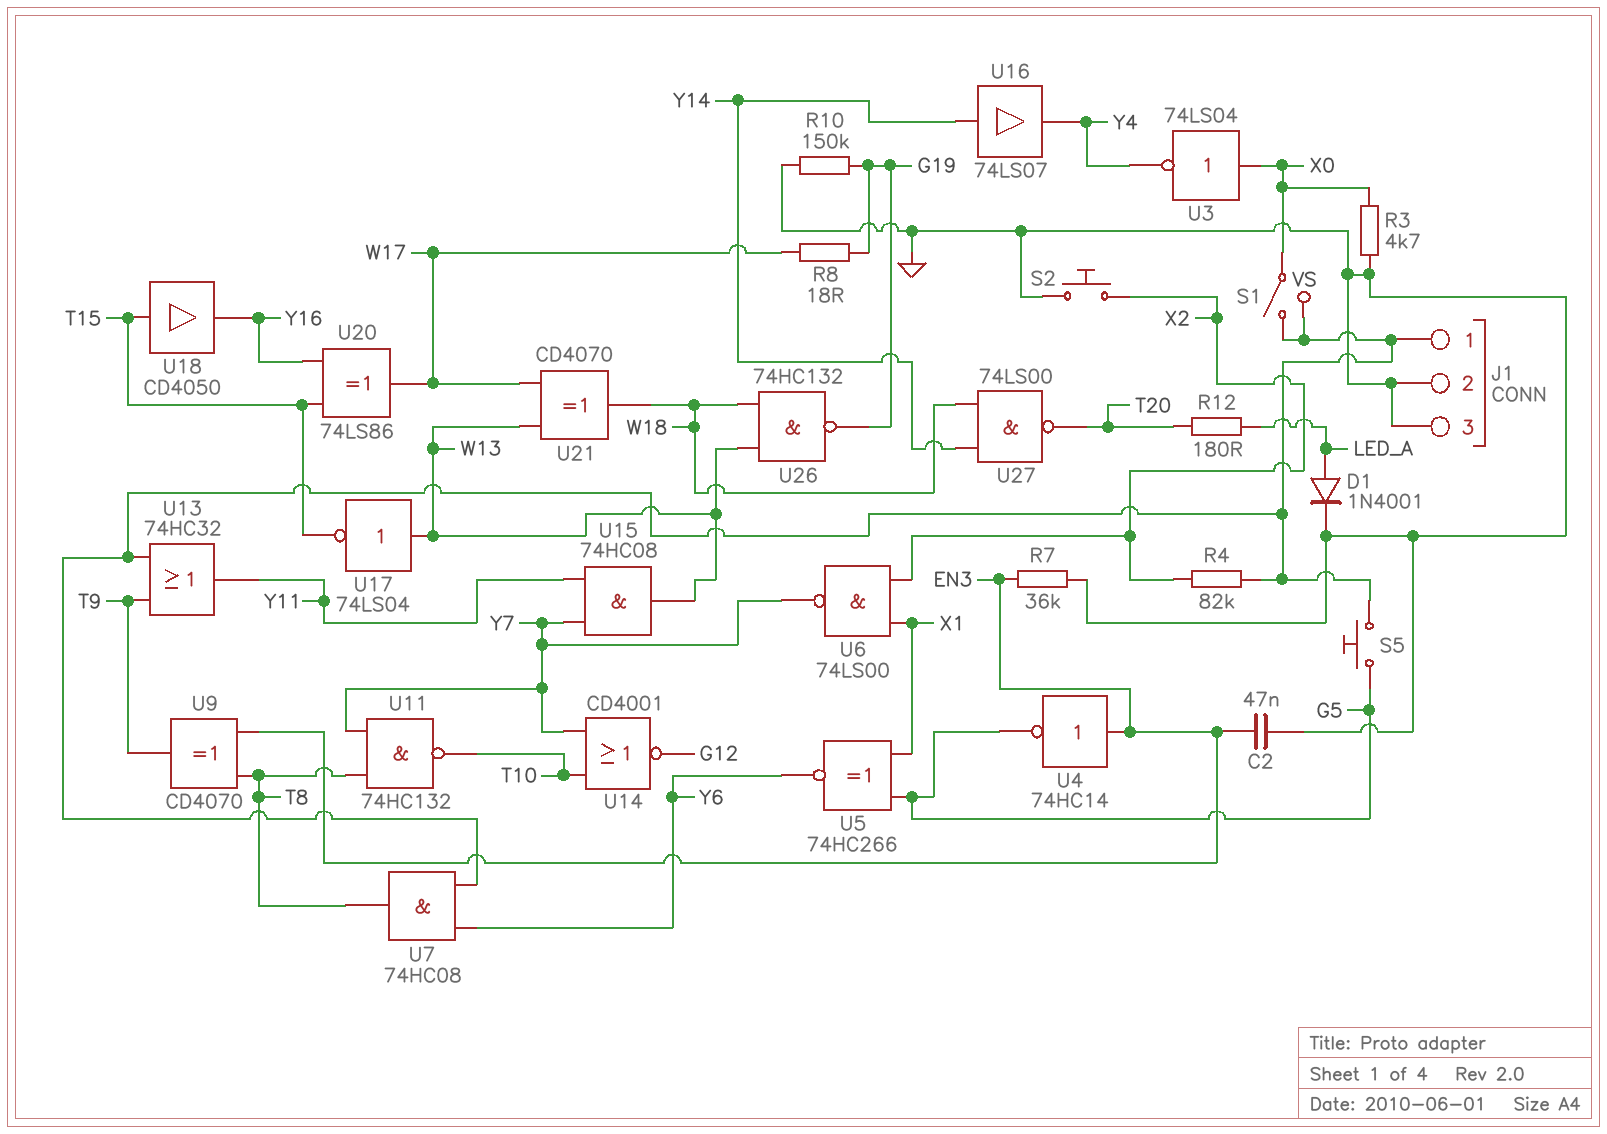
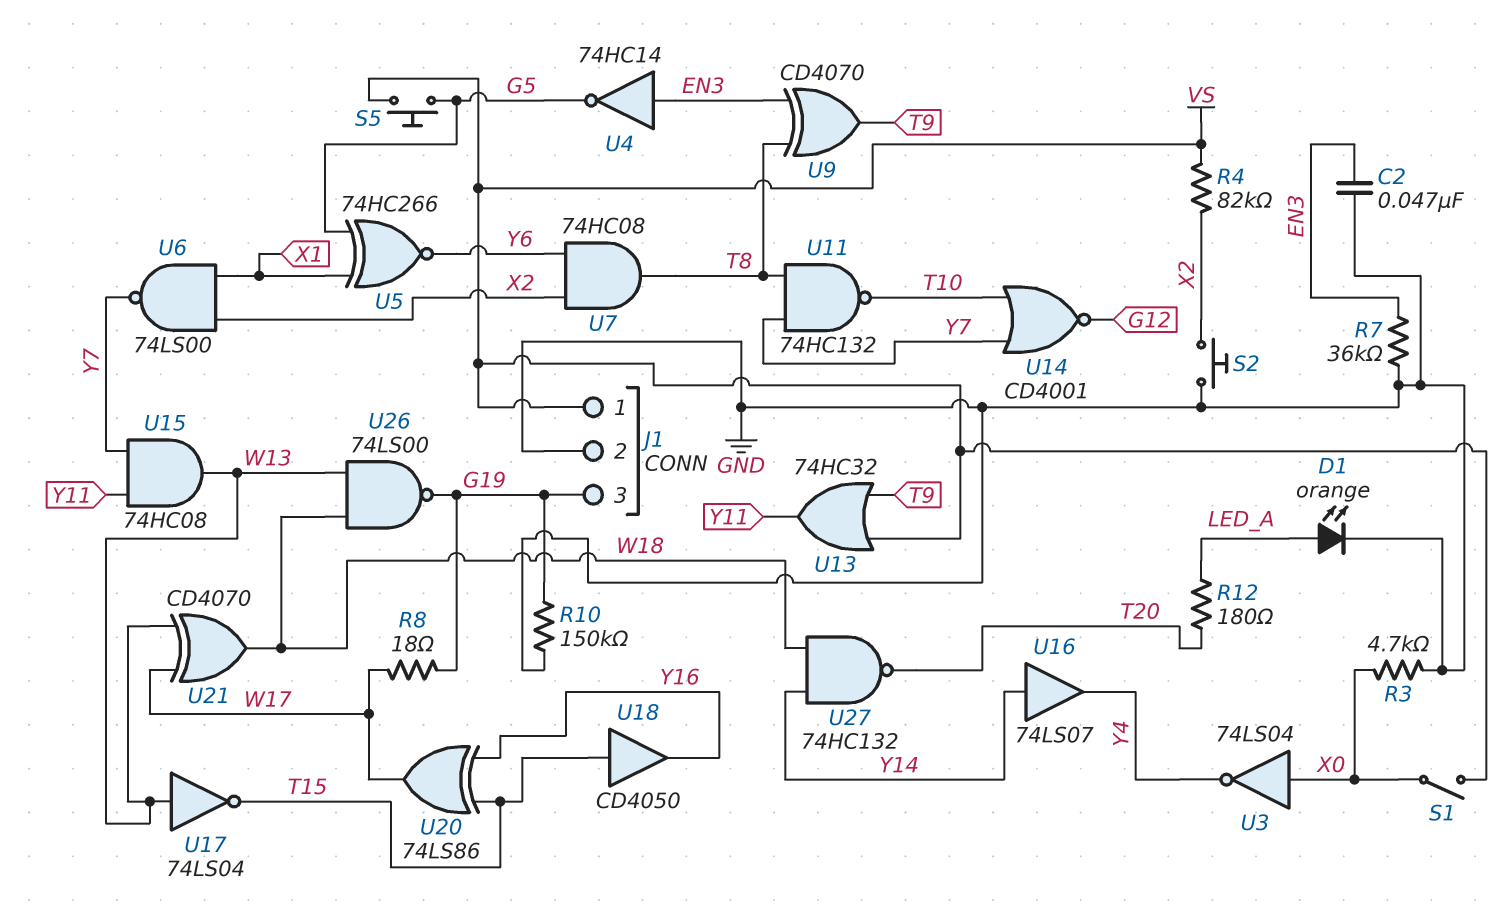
D1: diode 1N4001 (A LED_A, K GND) -> LED orange (A LED_A, K GND)
J1 pin 3: GND -> G19
U7: AND 74HC08 (in VS, in Y6, out T8) -> AND 74HC08 (in X2, in Y6, out T8)
U26: NAND 74HC132 (in W13, in W18, out G19) -> NAND 74LS00 (in W13, in W18, out G19)
U27: NAND 74LS00 (in W18, in Y14, out T20) -> NAND 74HC132 (in W18, in Y14, out T20)

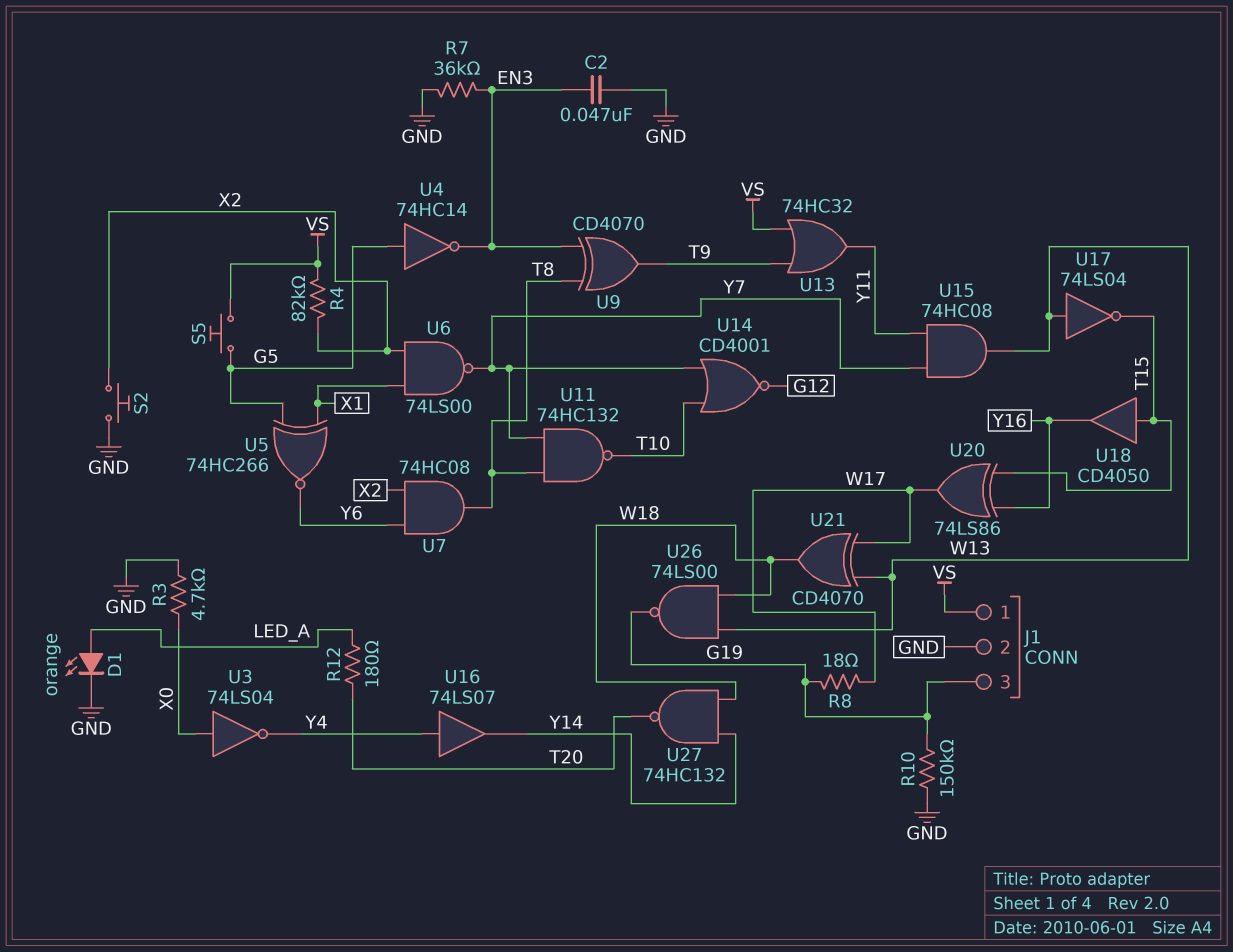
S1: switch (VS, X0) -> none
U4: NOT 74HC14 (in EN3, out G5) -> NOT 74HC14 (in G5, out EN3)
U16: buffer 74LS07 (in Y14, out Y4) -> buffer 74LS07 (in Y4, out Y14)

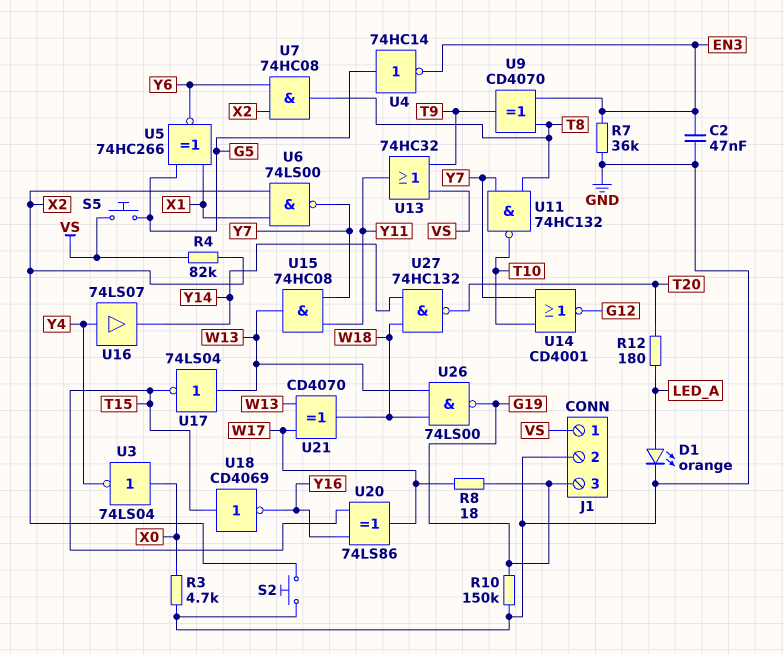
U18: buffer CD4050 (in T15, out Y16) -> NOT CD4069 (in T15, out Y16)

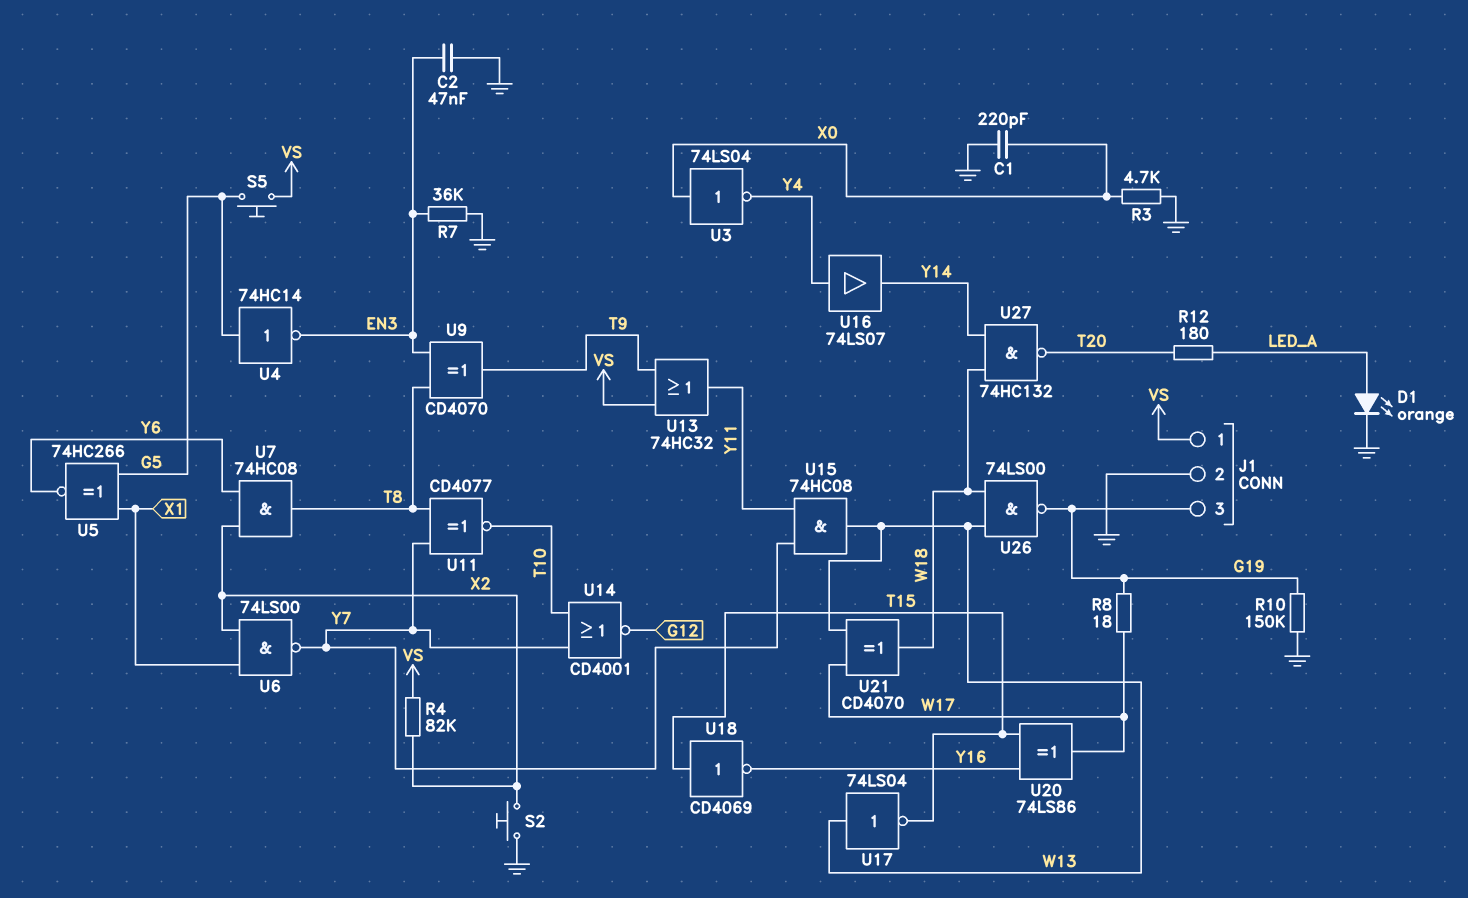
C1: none -> 220pF (GND, X0)
U11: NAND 74HC132 (in T8, in Y7, out T10) -> XNOR CD4077 (in T8, in Y7, out T10)

